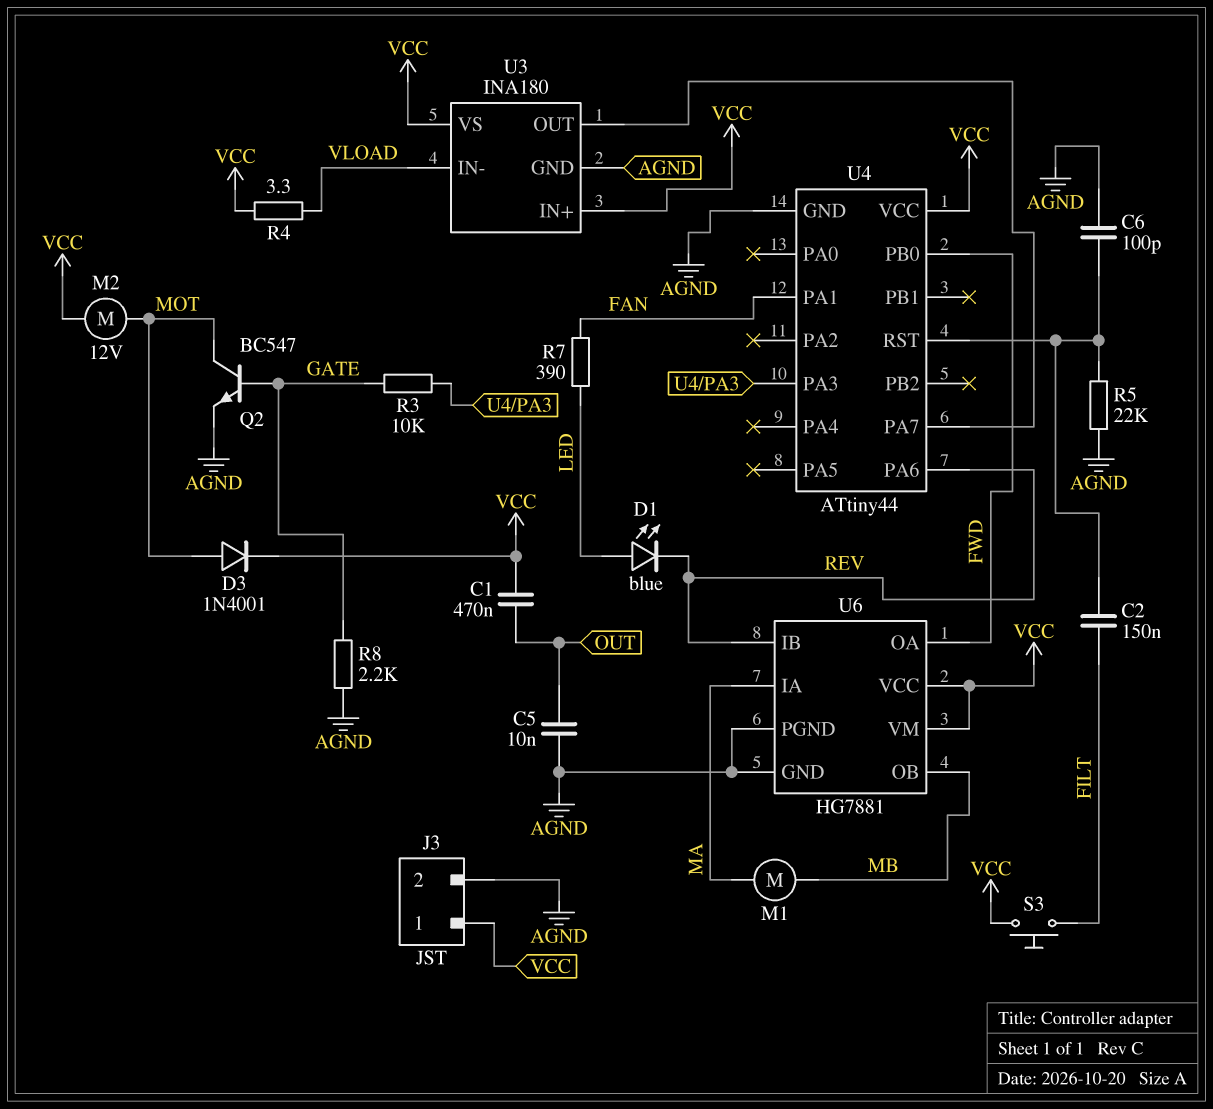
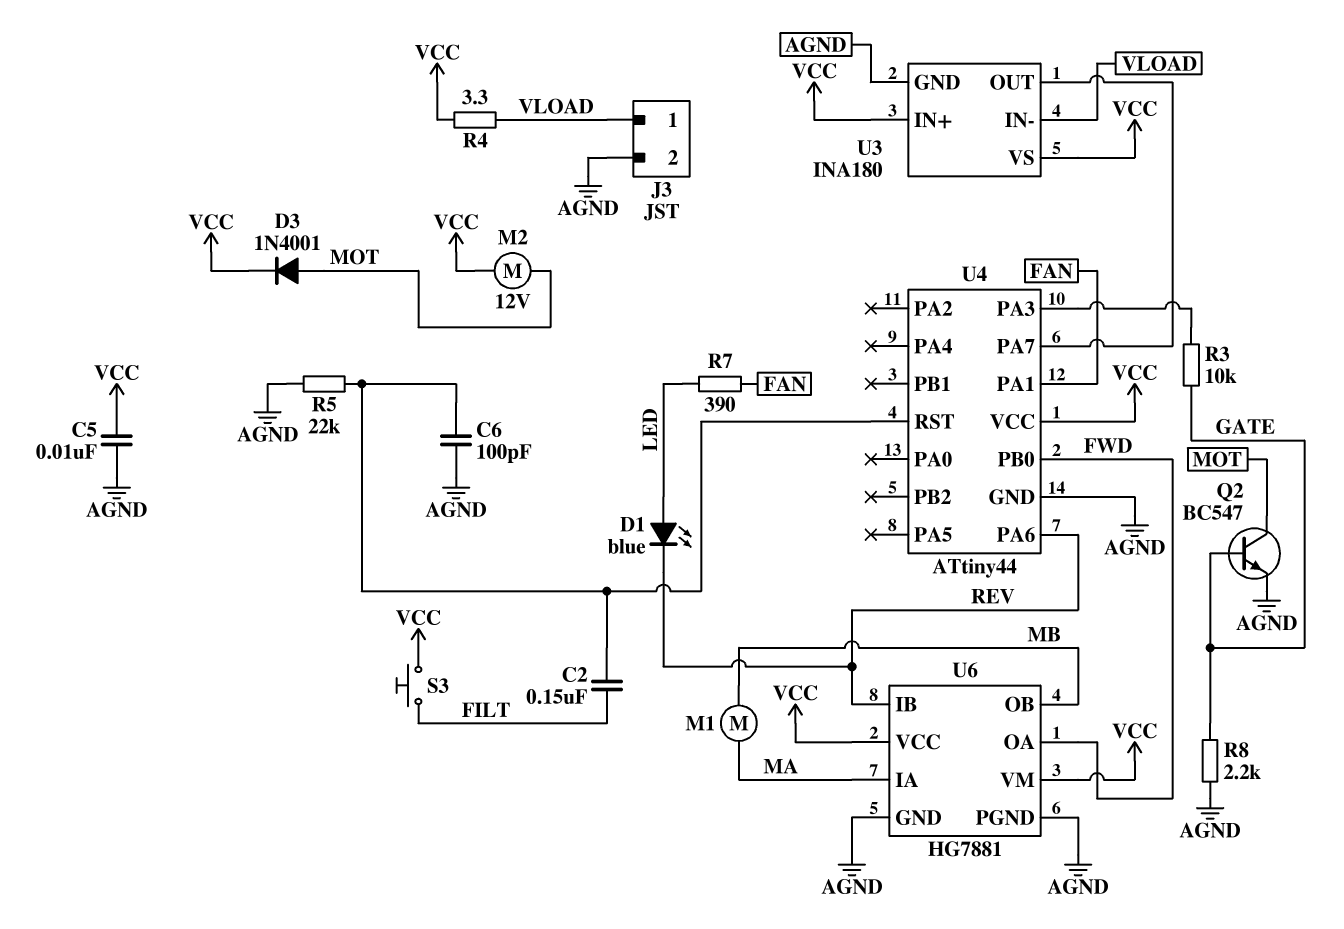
C1: 470nF (OUT, VCC) -> none
C5: 10nF (AGND, OUT) -> 10nF (AGND, VCC)
J3 pin 1: VCC -> VLOAD

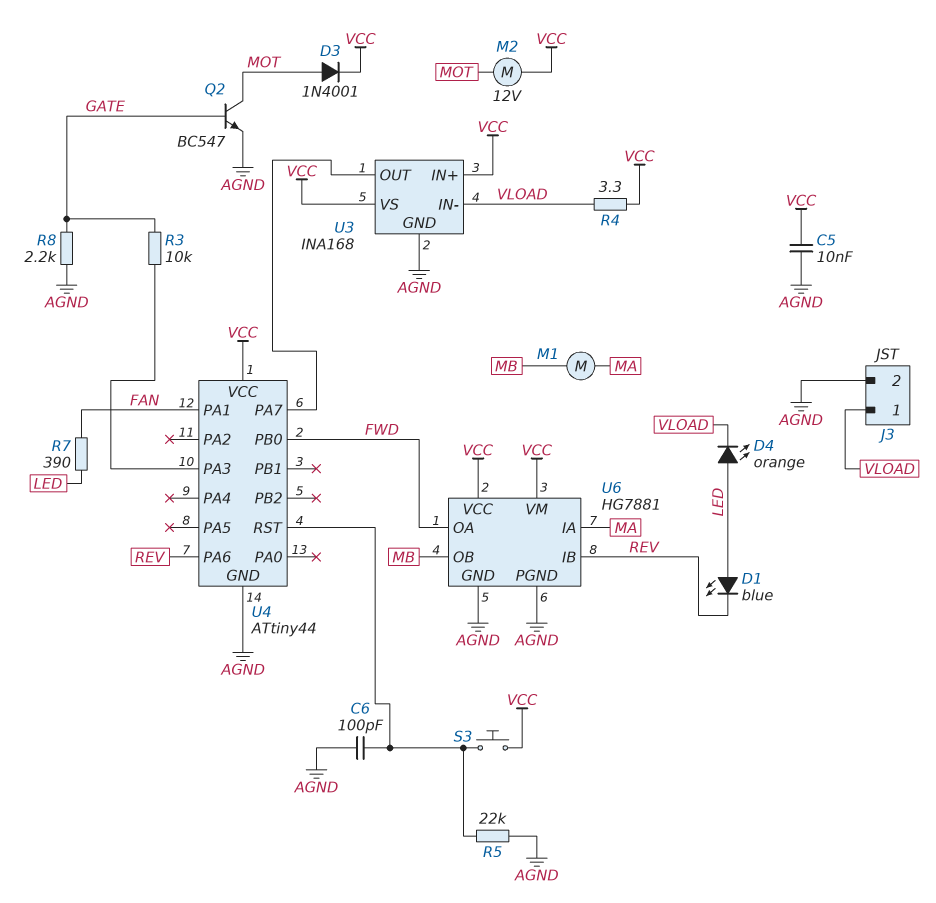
C2: 150nF (FILT, U4/RST) -> none
D4: none -> LED orange (A LED, K VLOAD)
S3: button (FILT, VCC) -> button (U4/RST, VCC)
U3: INA180 -> INA168

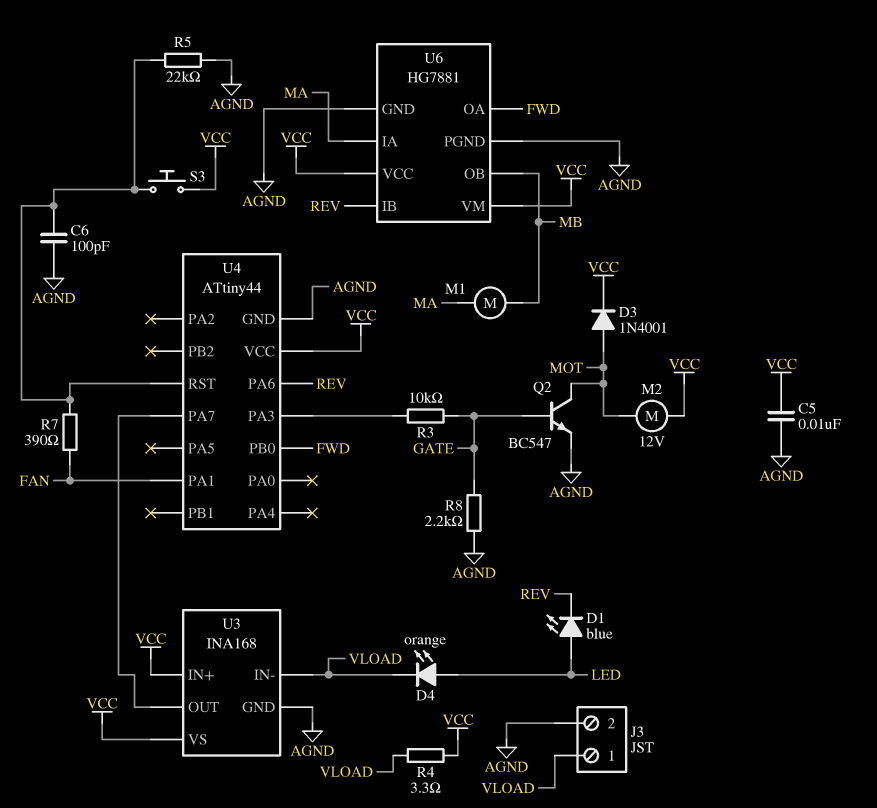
R7: 390 (FAN, LED) -> 390 (FAN, U4/RST)

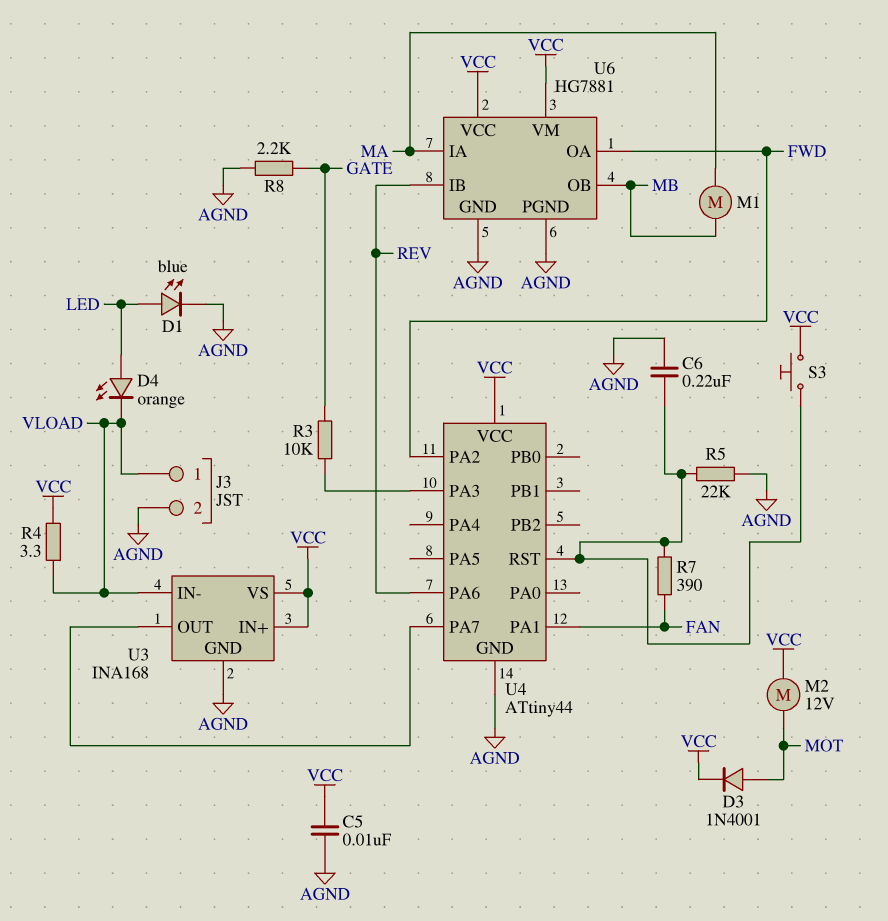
C6: 100pF (AGND, U4/RST) -> 220nF (AGND, U4/RST)
D1: LED blue (A LED, K REV) -> LED blue (A LED, K AGND)
Q2: NPN BC547 (B GATE, C MOT, E AGND) -> none
U4 pin PA2: none -> FWD
U4 pin PB0: FWD -> none

